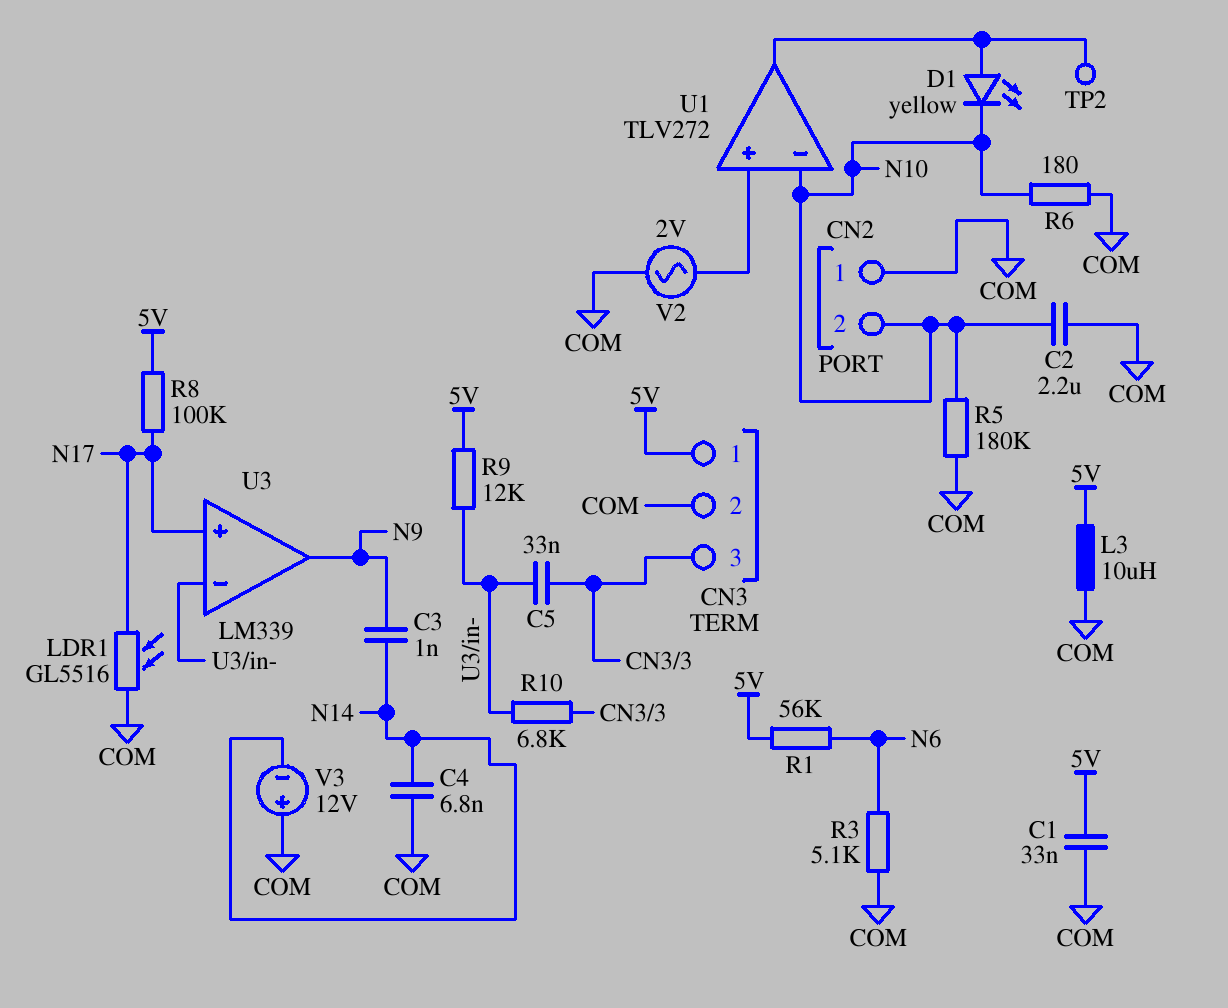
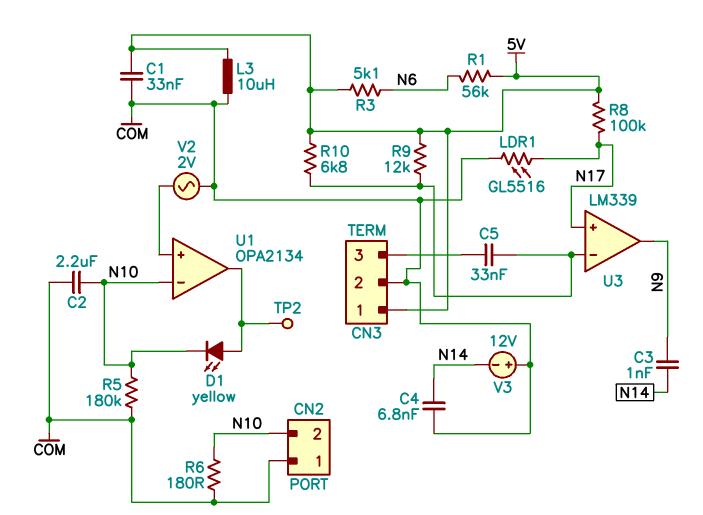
R3: 5.1k (COM, N6) -> 5.1k (5V, N6)
R10: 6.8k (CN3/3, U3/in-) -> 6.8k (5V, U3/in-)
U1: TLV272 -> OPA2134

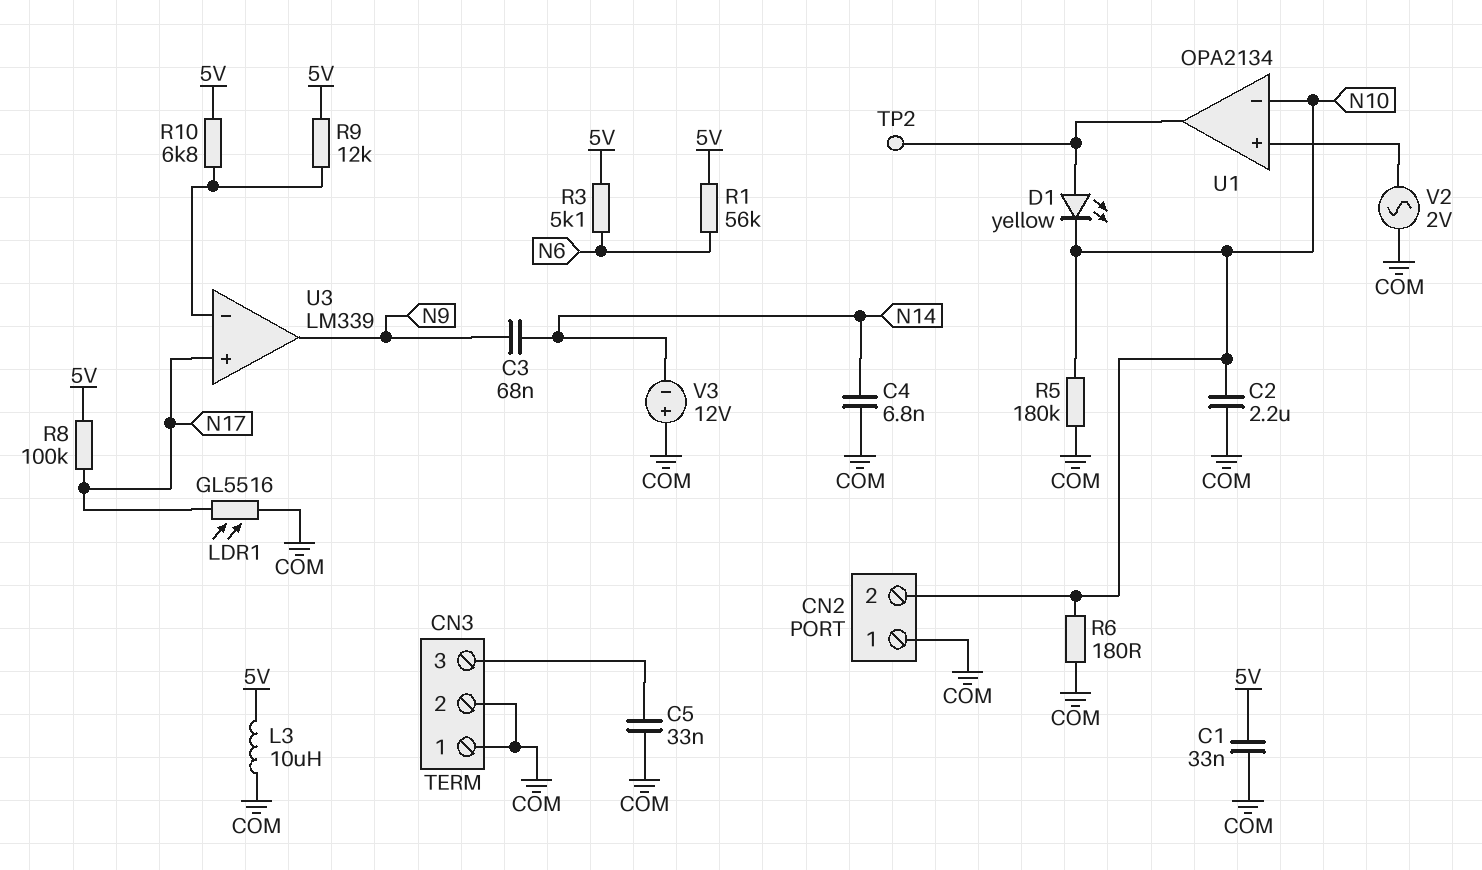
C3: 1nF (N9, N14) -> 68nF (N9, N14)
C5: 33nF (CN3/3, U3/in-) -> 33nF (CN3/3, COM)
CN3 pin 1: 5V -> COM

